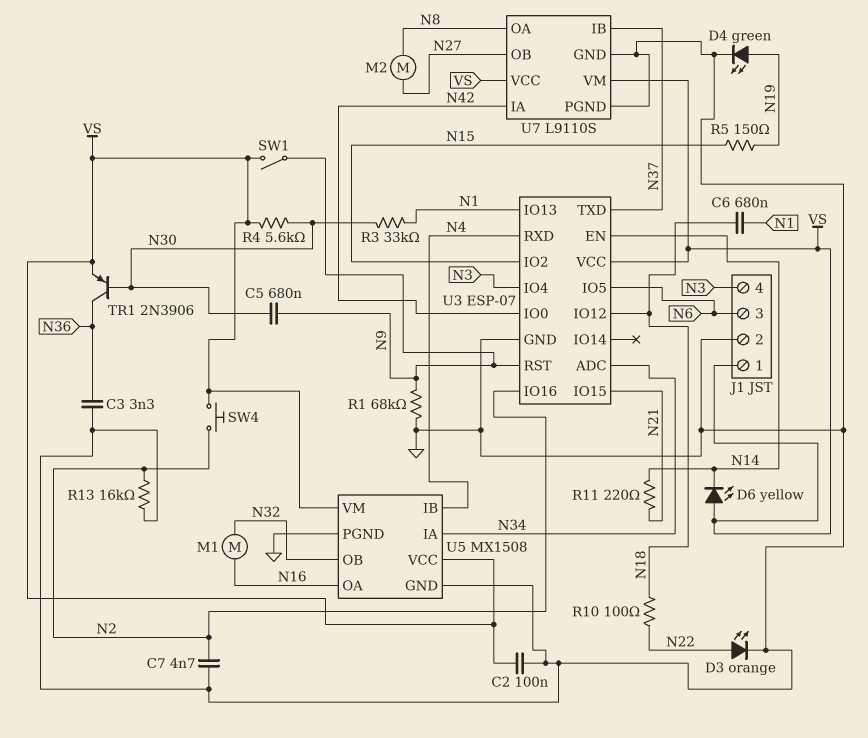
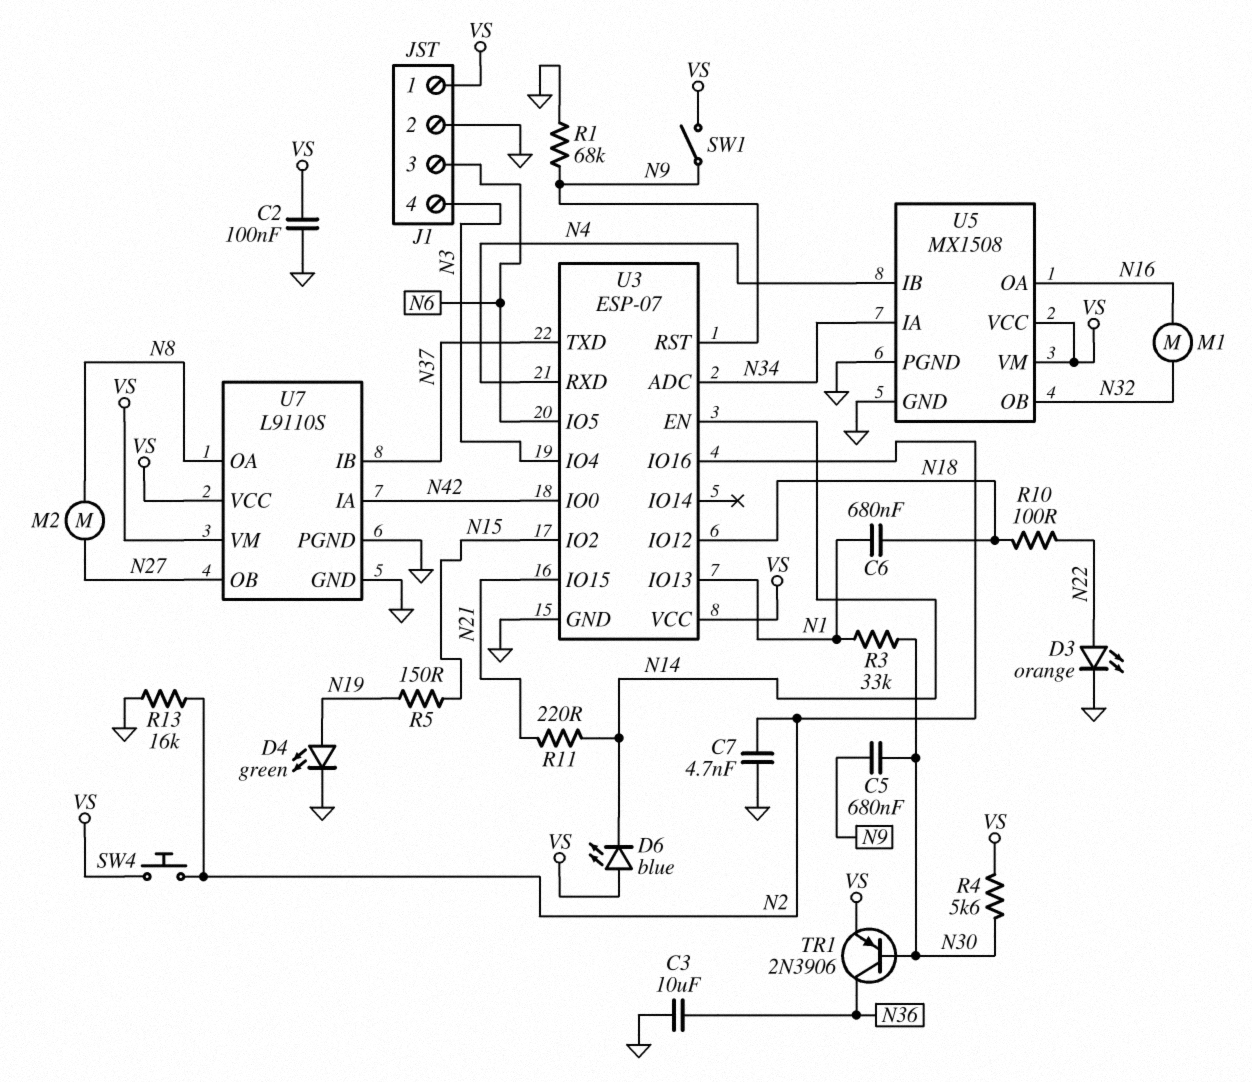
C3: 3.3nF (GND, N36) -> 10uF (GND, N36)
D6: LED yellow (A VS, K N14) -> LED blue (A VS, K N14)

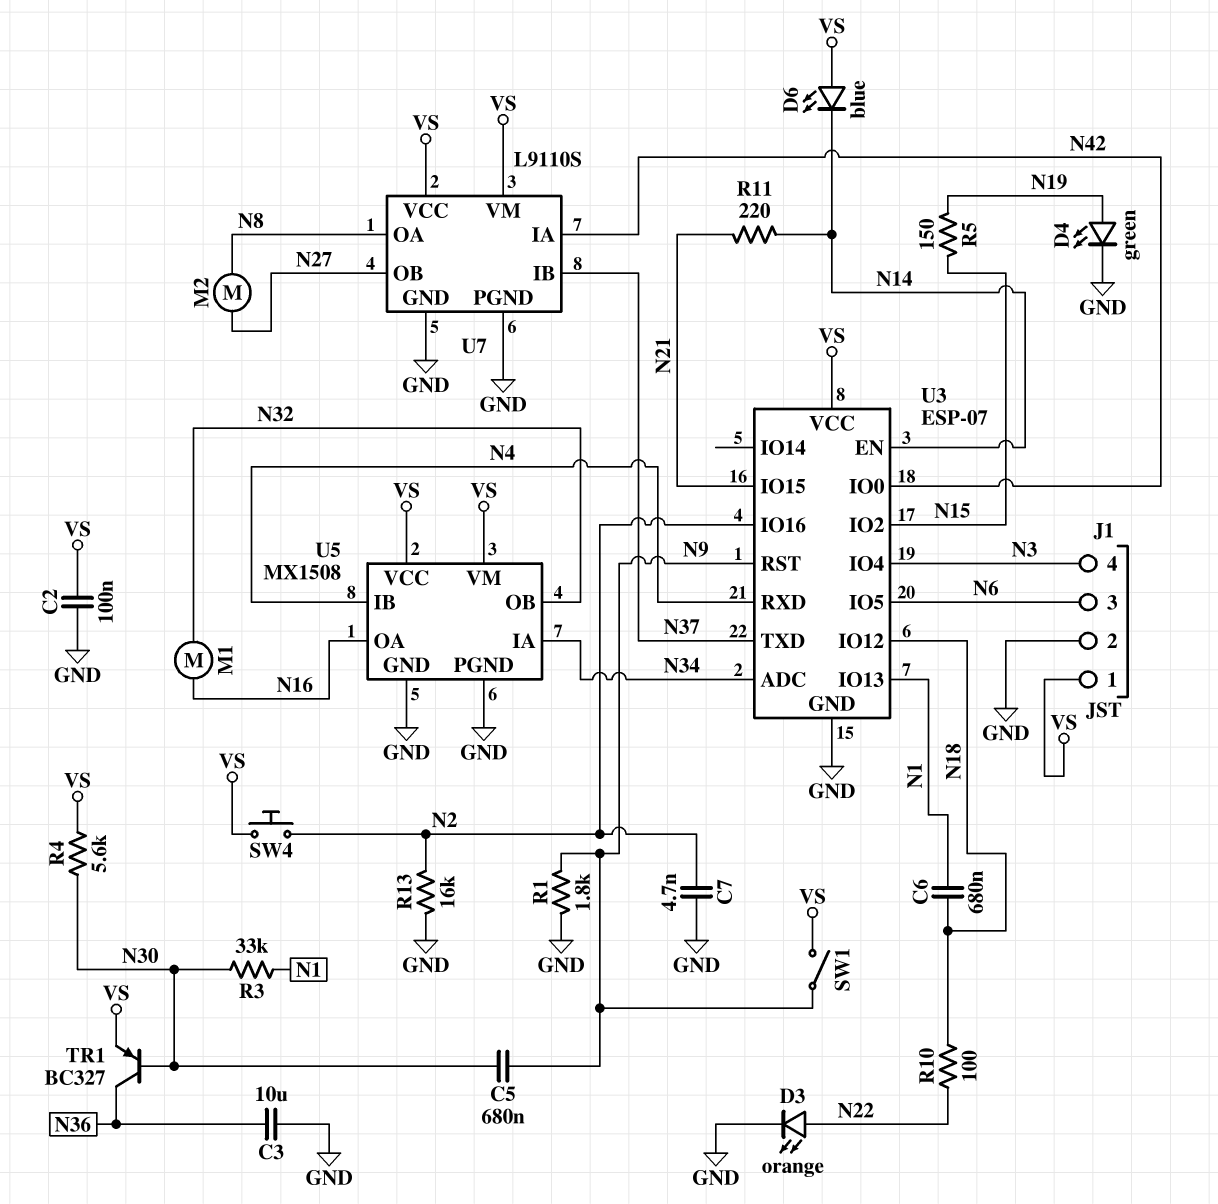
R1: 68k (GND, N9) -> 1.8k (GND, N9)
TR1: PNP 2N3906 (B N30, C N36, E VS) -> PNP BC327 (B N30, C N36, E VS)

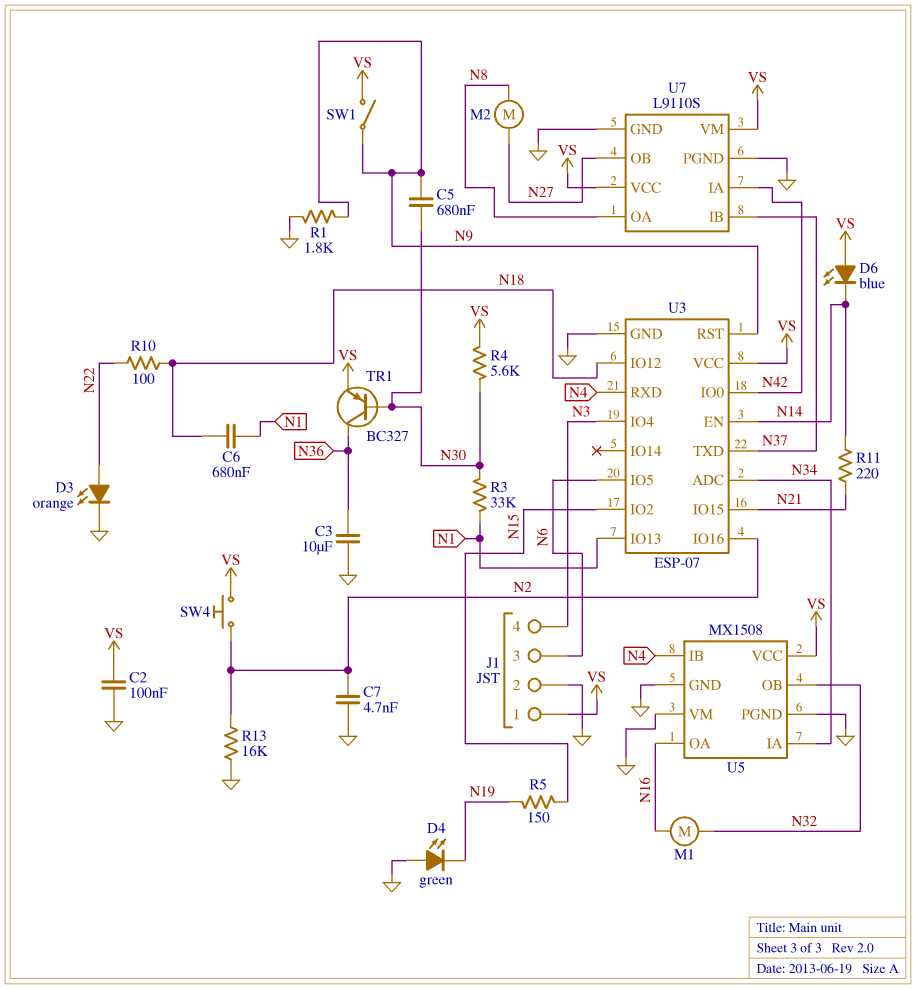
D4: LED green (A N19, K GND) -> LED green (A GND, K N19)
U5 pin VM: VS -> GND

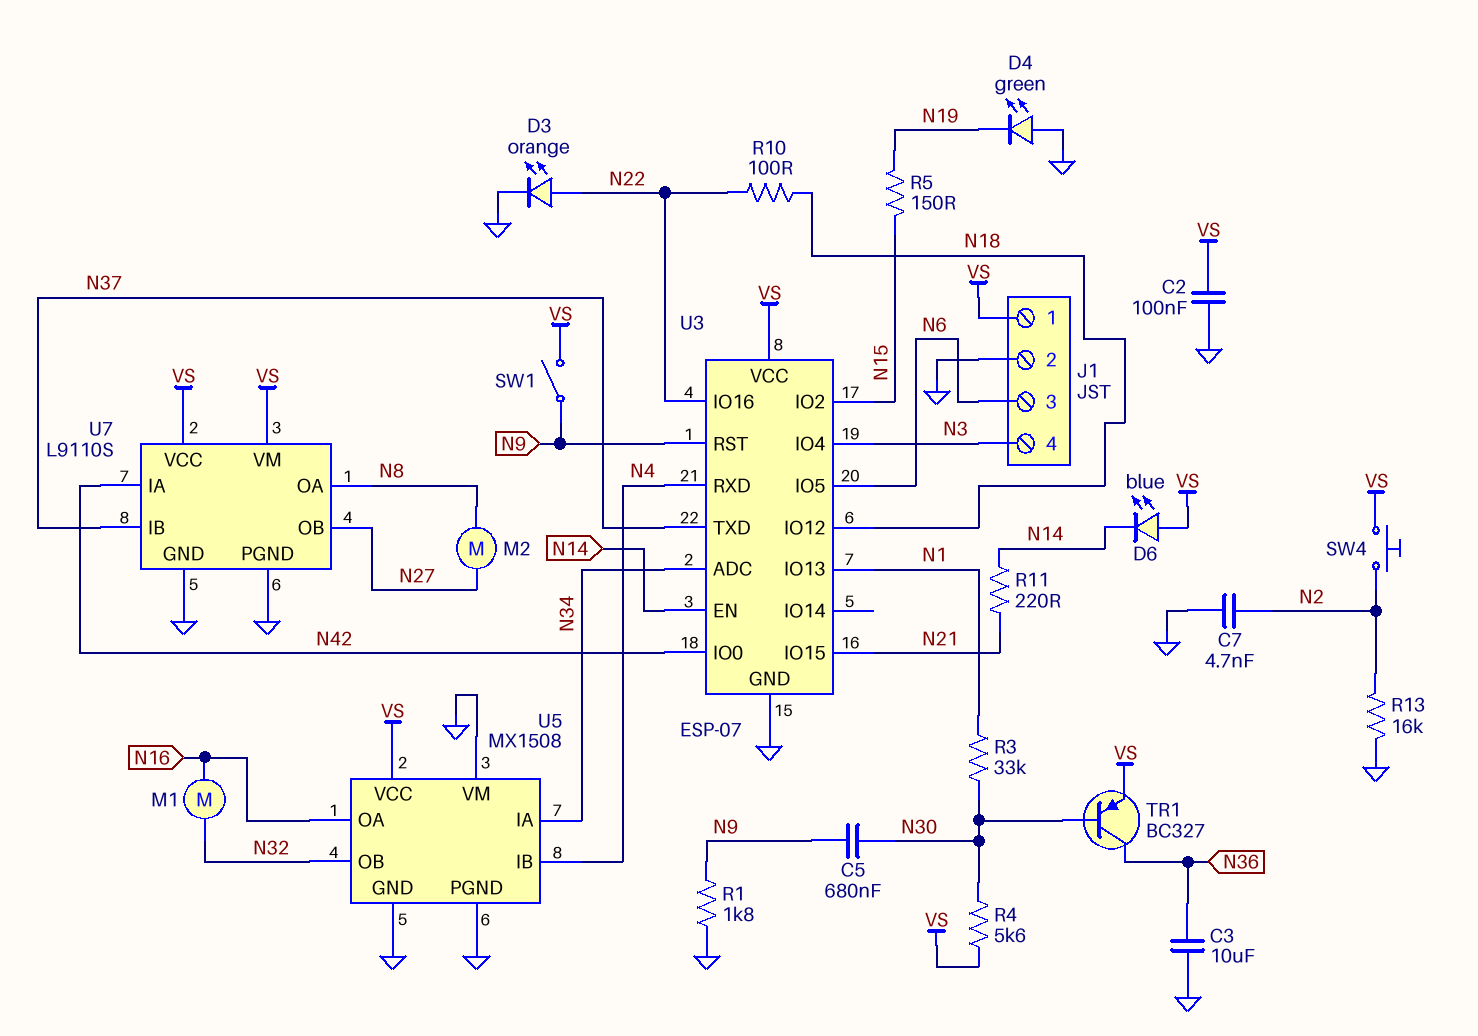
C6: 680nF (N1, N18) -> none
U3 pin IO16: N2 -> N22

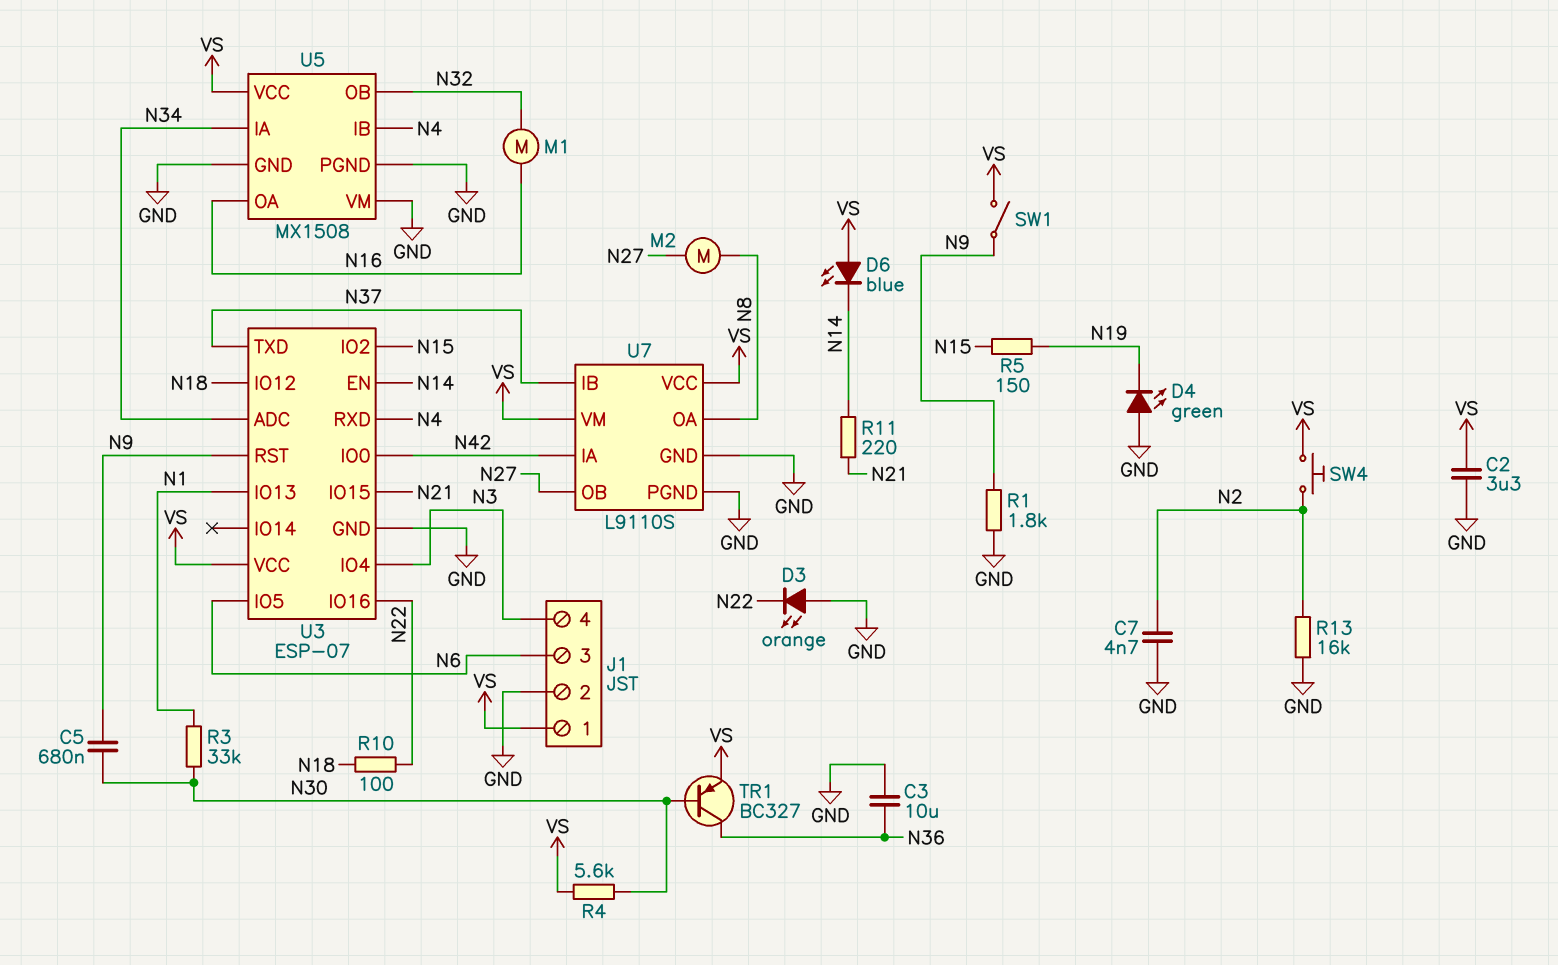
C2: 100nF (GND, VS) -> 3.3uF (GND, VS)
D3: LED orange (A N22, K GND) -> LED orange (A GND, K N22)

